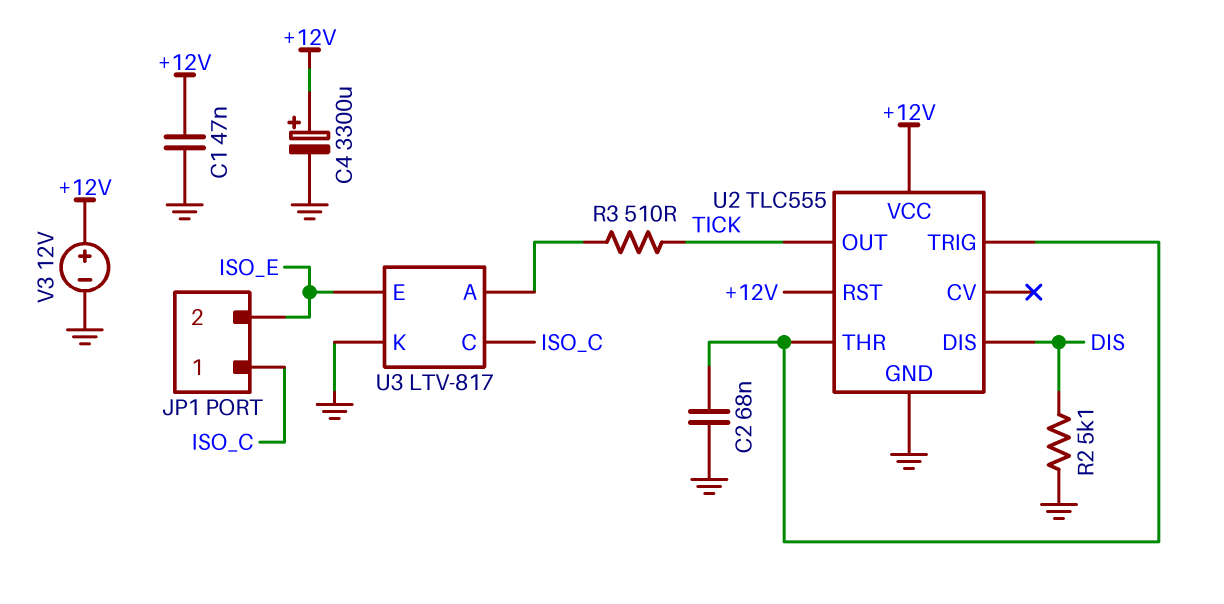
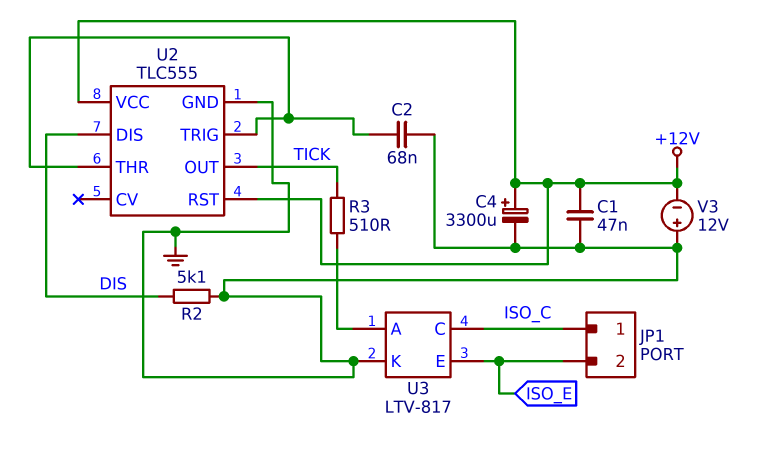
V3: 12V (plus +12V, minus GND) -> 12V (plus GND, minus +12V)

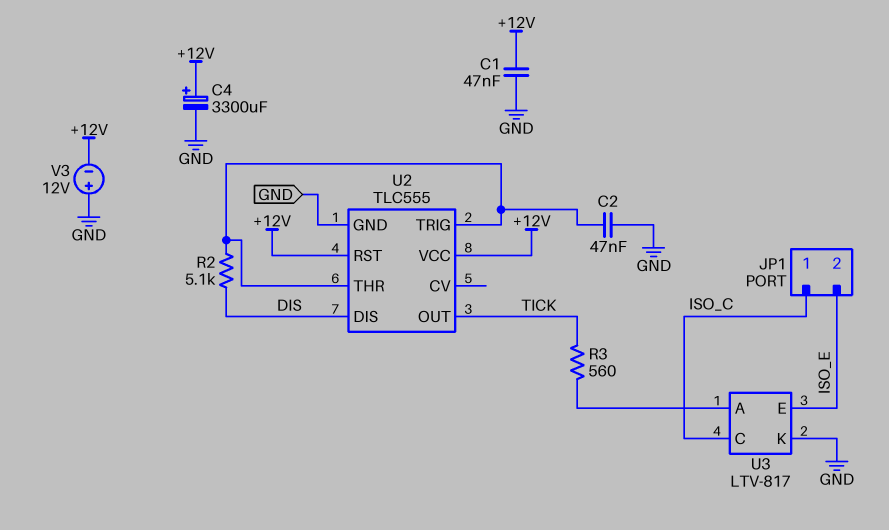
C2: 68nF (GND, U2/THR) -> 47nF (GND, U2/THR)
R2: 5.1k (DIS, GND) -> 5.1k (DIS, U2/THR)
R3: 510 (TICK, U3/A) -> 560 (TICK, U3/A)

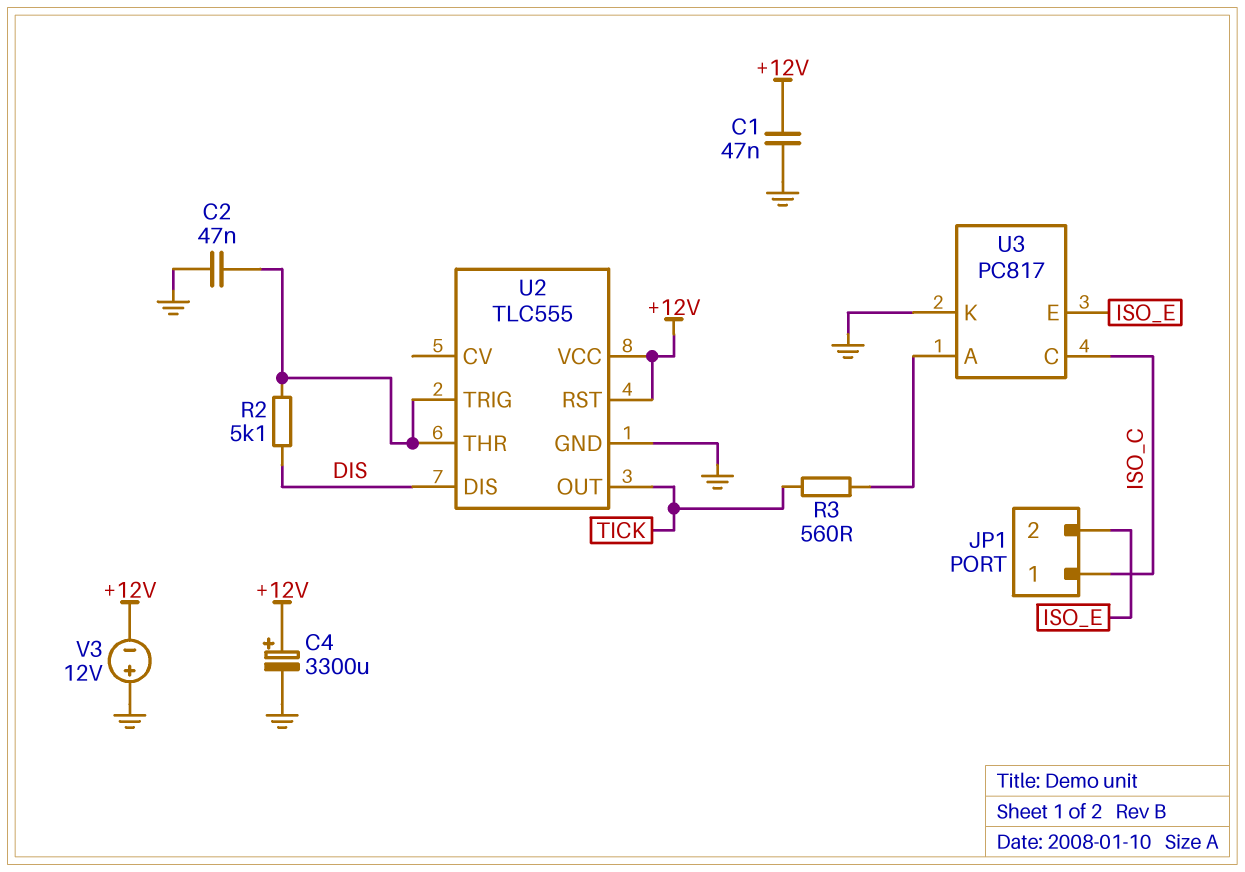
U3: LTV-817 -> PC817

